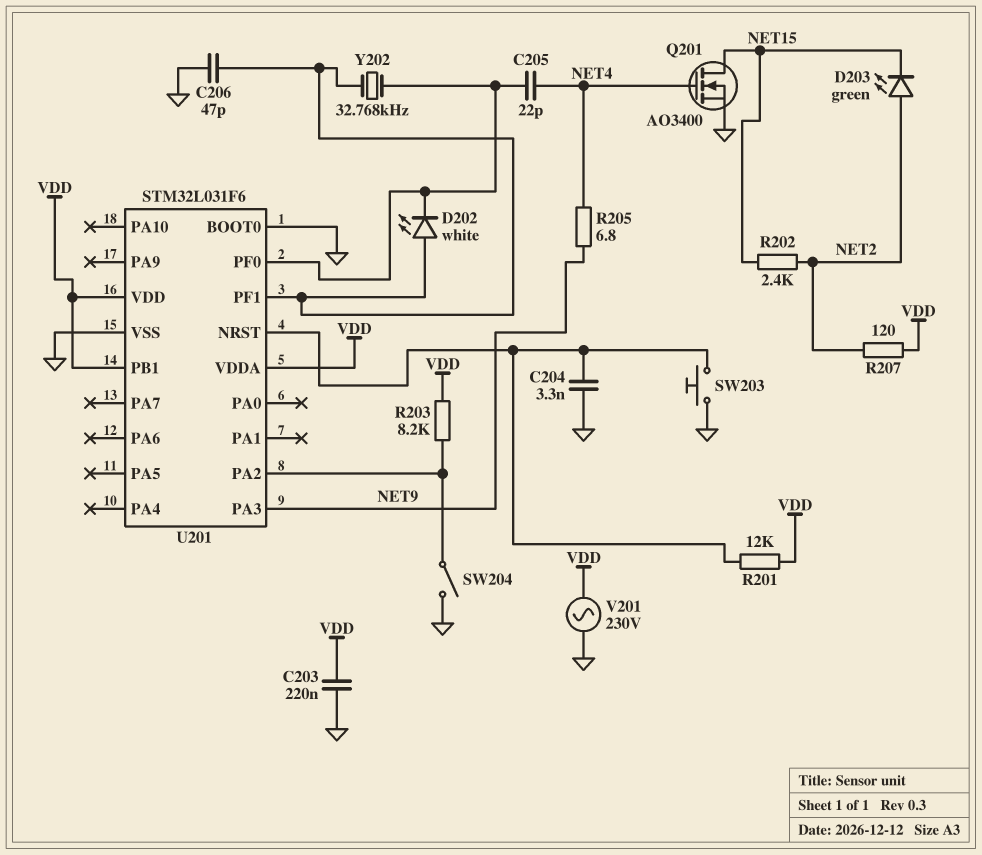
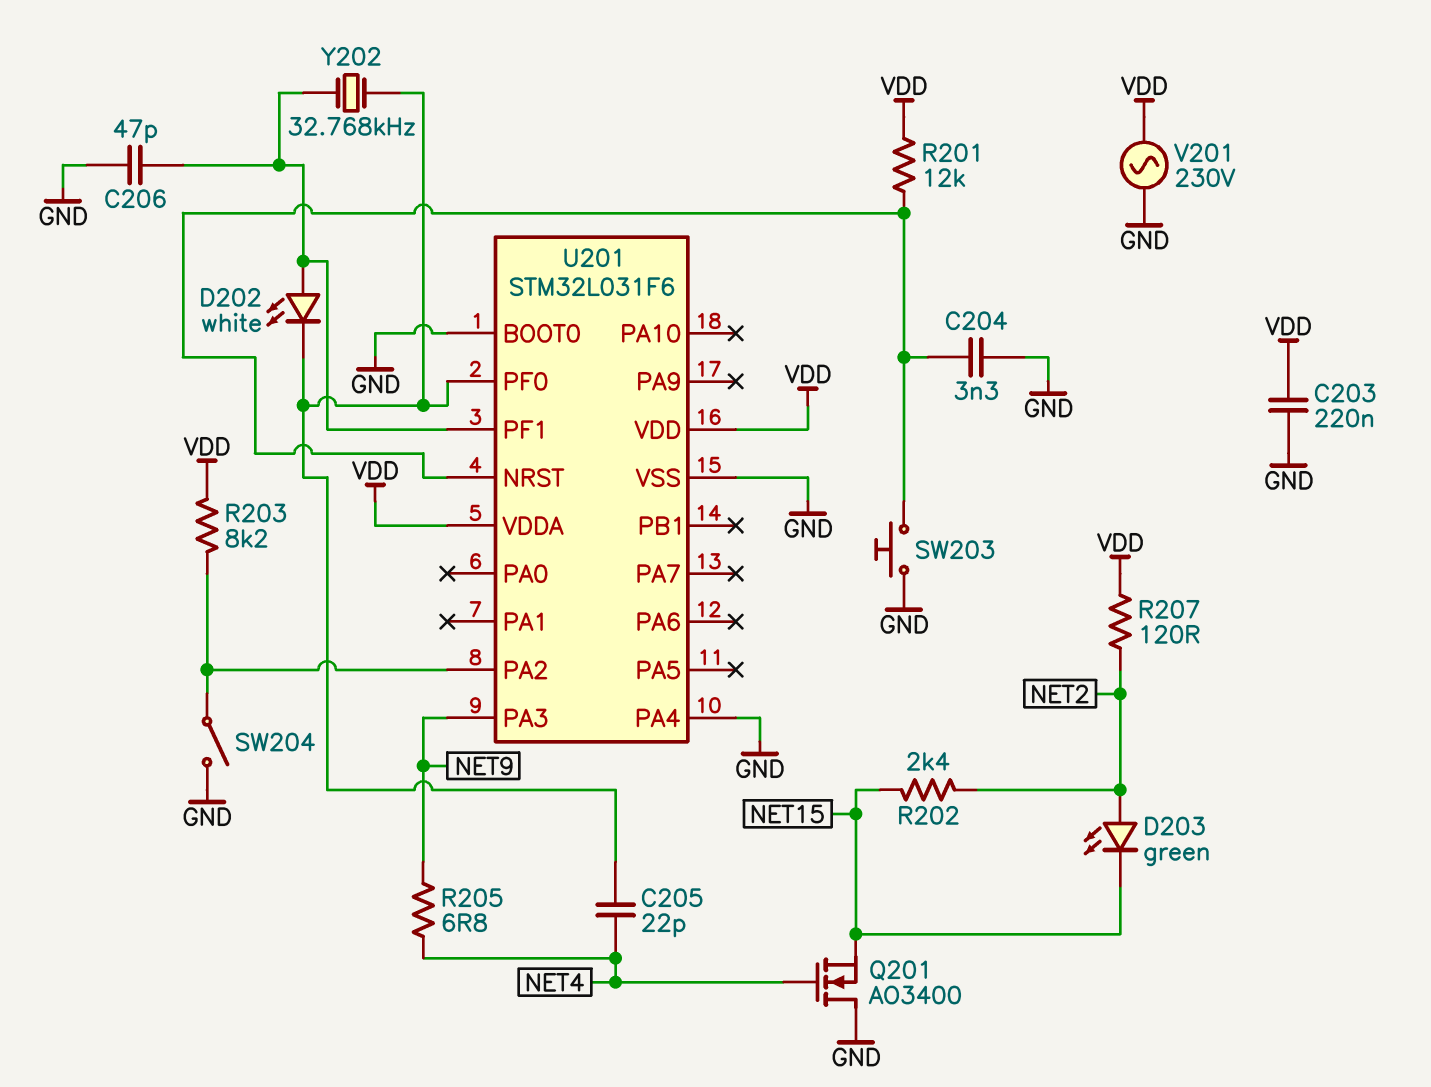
Q201: NMOS AO3400 (G NET4, D NET15, S GND) -> NMOS AO3400 (G NET4, D GND, S NET15)
U201 pin PA4: none -> GND
U201 pin PB1: VDD -> none

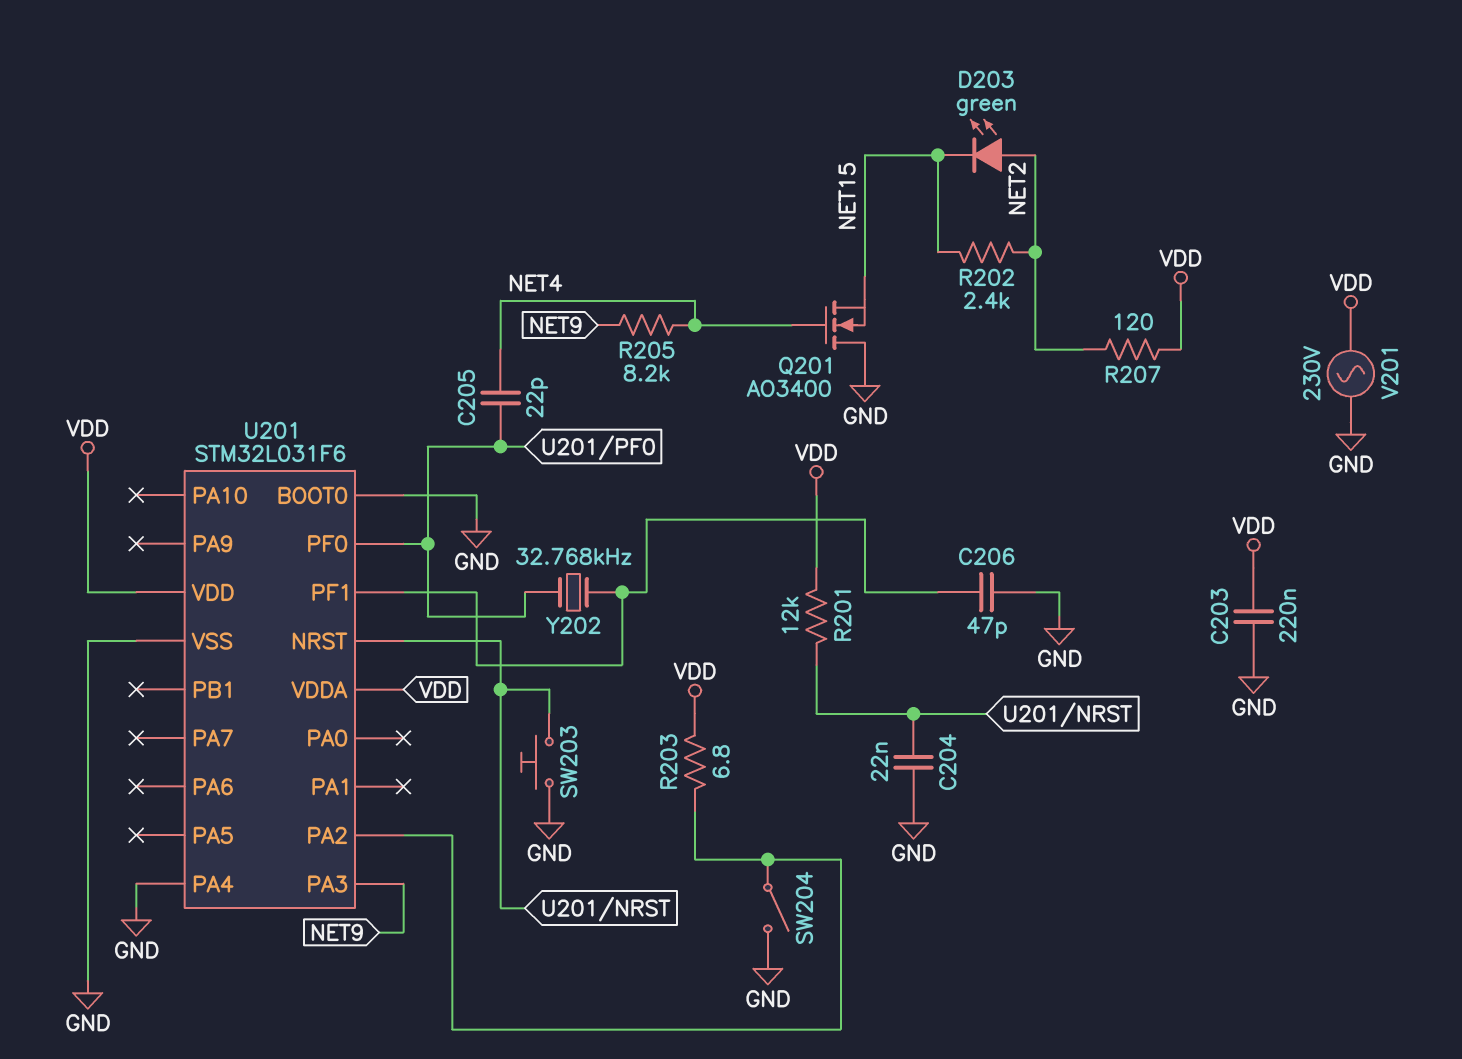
C204: 3.3nF (GND, U201/NRST) -> 22nF (GND, U201/NRST)
D202: LED white (A U201/PF1, K U201/PF0) -> none
R203: 8.2k (U201/PA2, VDD) -> 6.8 (U201/PA2, VDD)
R205: 6.8 (NET4, NET9) -> 8.2k (NET4, NET9)

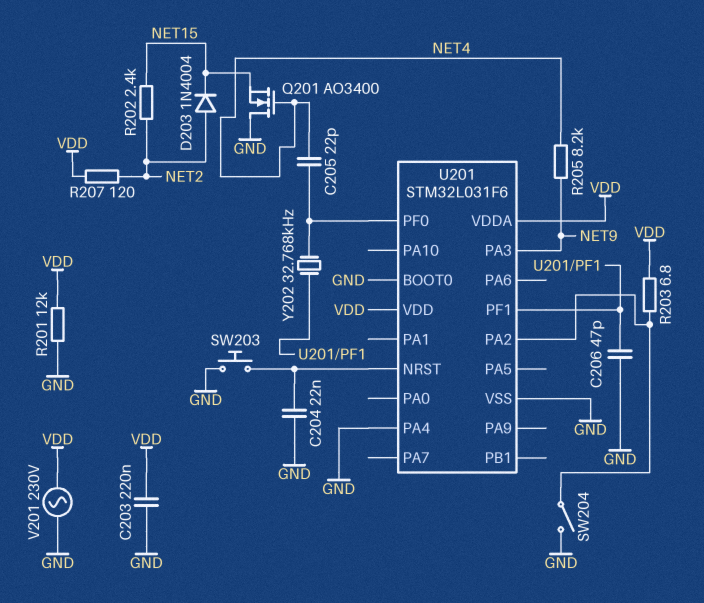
D203: LED green (A NET2, K NET15) -> diode 1N4004 (A NET2, K NET15)
R201: 12k (U201/NRST, VDD) -> 12k (GND, VDD)

